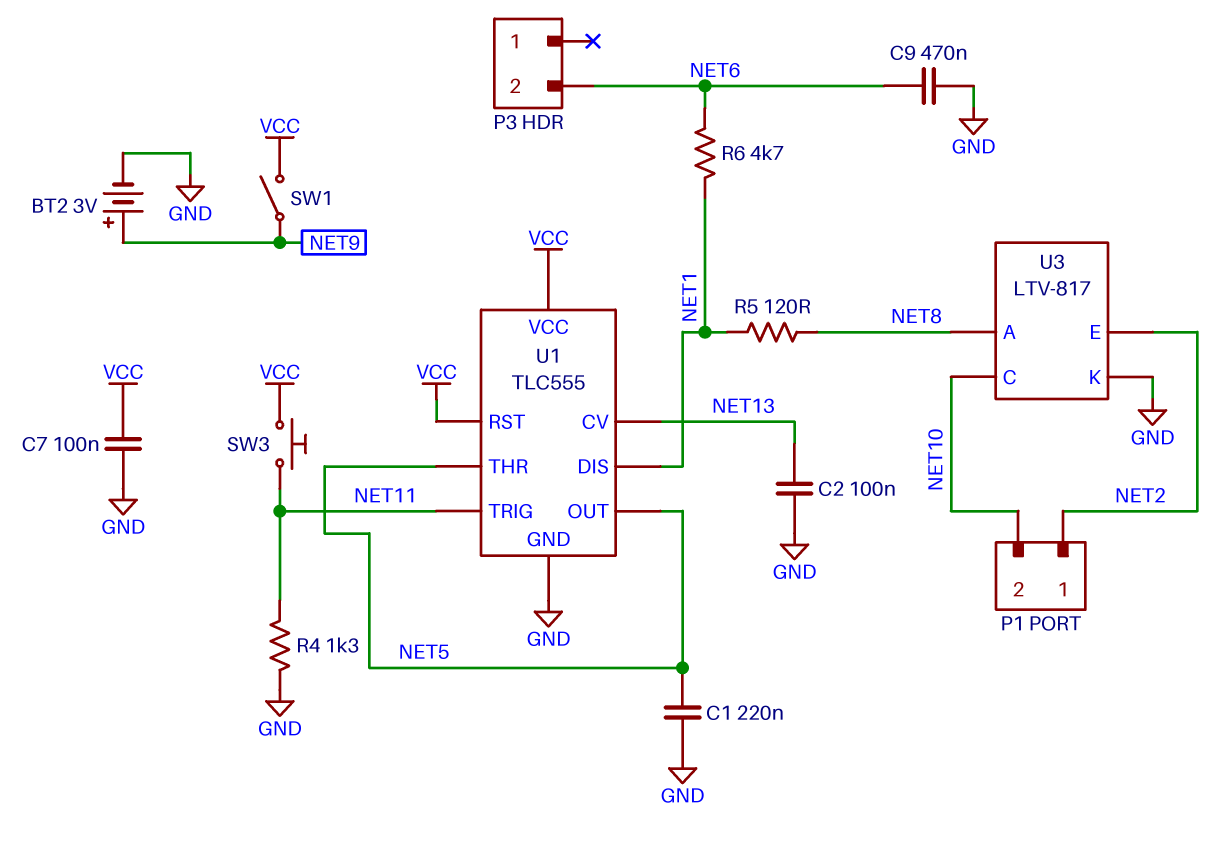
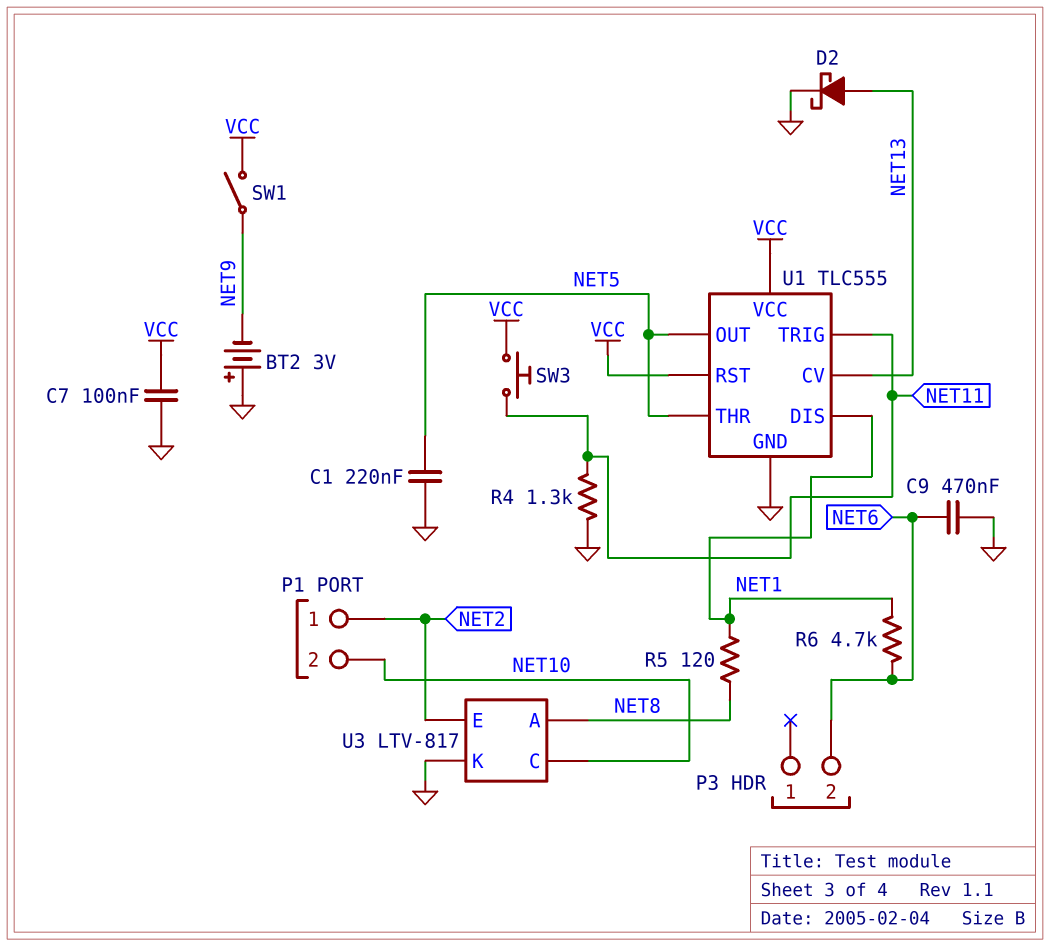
BT2: 3V (plus NET9, minus GND) -> 3V (plus GND, minus NET9)
C2: 100nF (GND, NET13) -> none
D2: none -> schottky (A NET13, K GND)

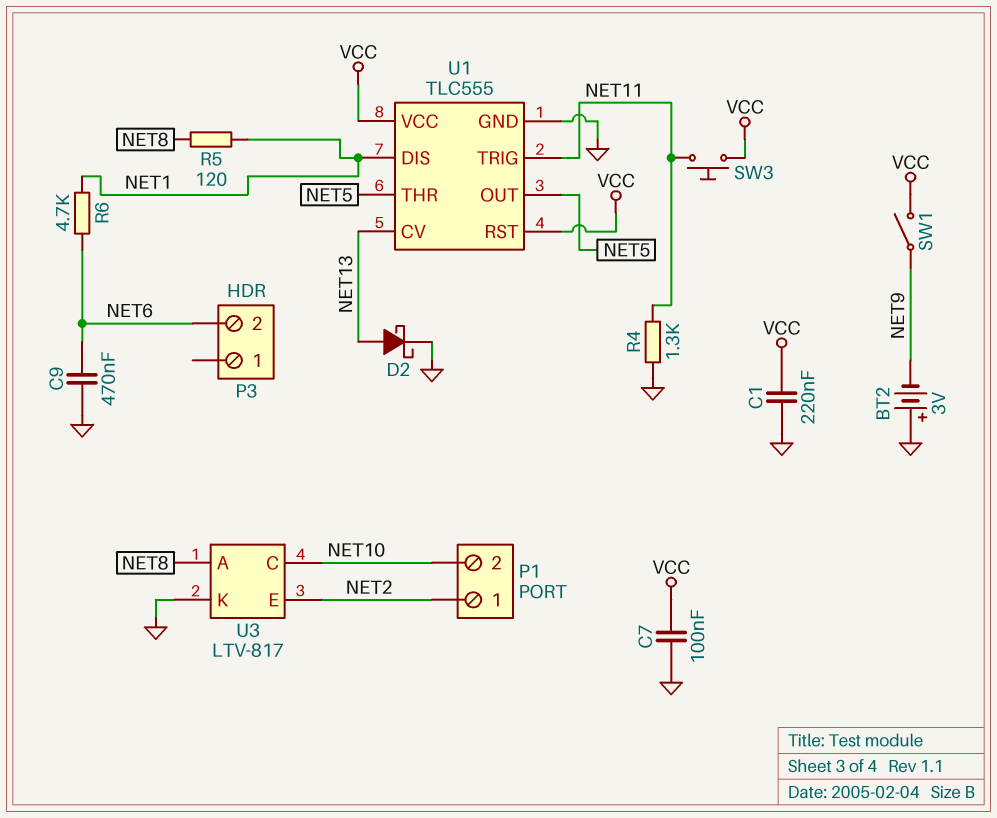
C1: 220nF (GND, NET5) -> 220nF (GND, VCC)

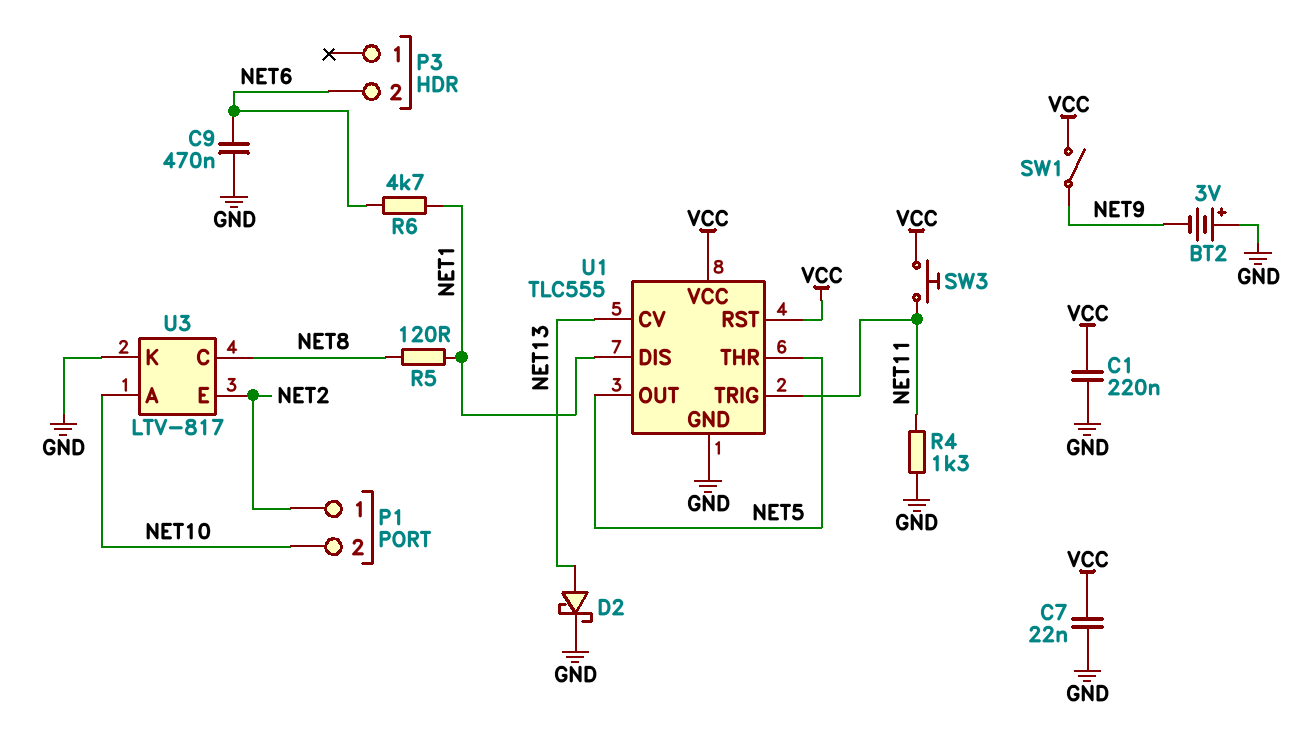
C7: 100nF (GND, VCC) -> 22nF (GND, VCC)
U3 pin A: NET8 -> NET10
U3 pin C: NET10 -> NET8

